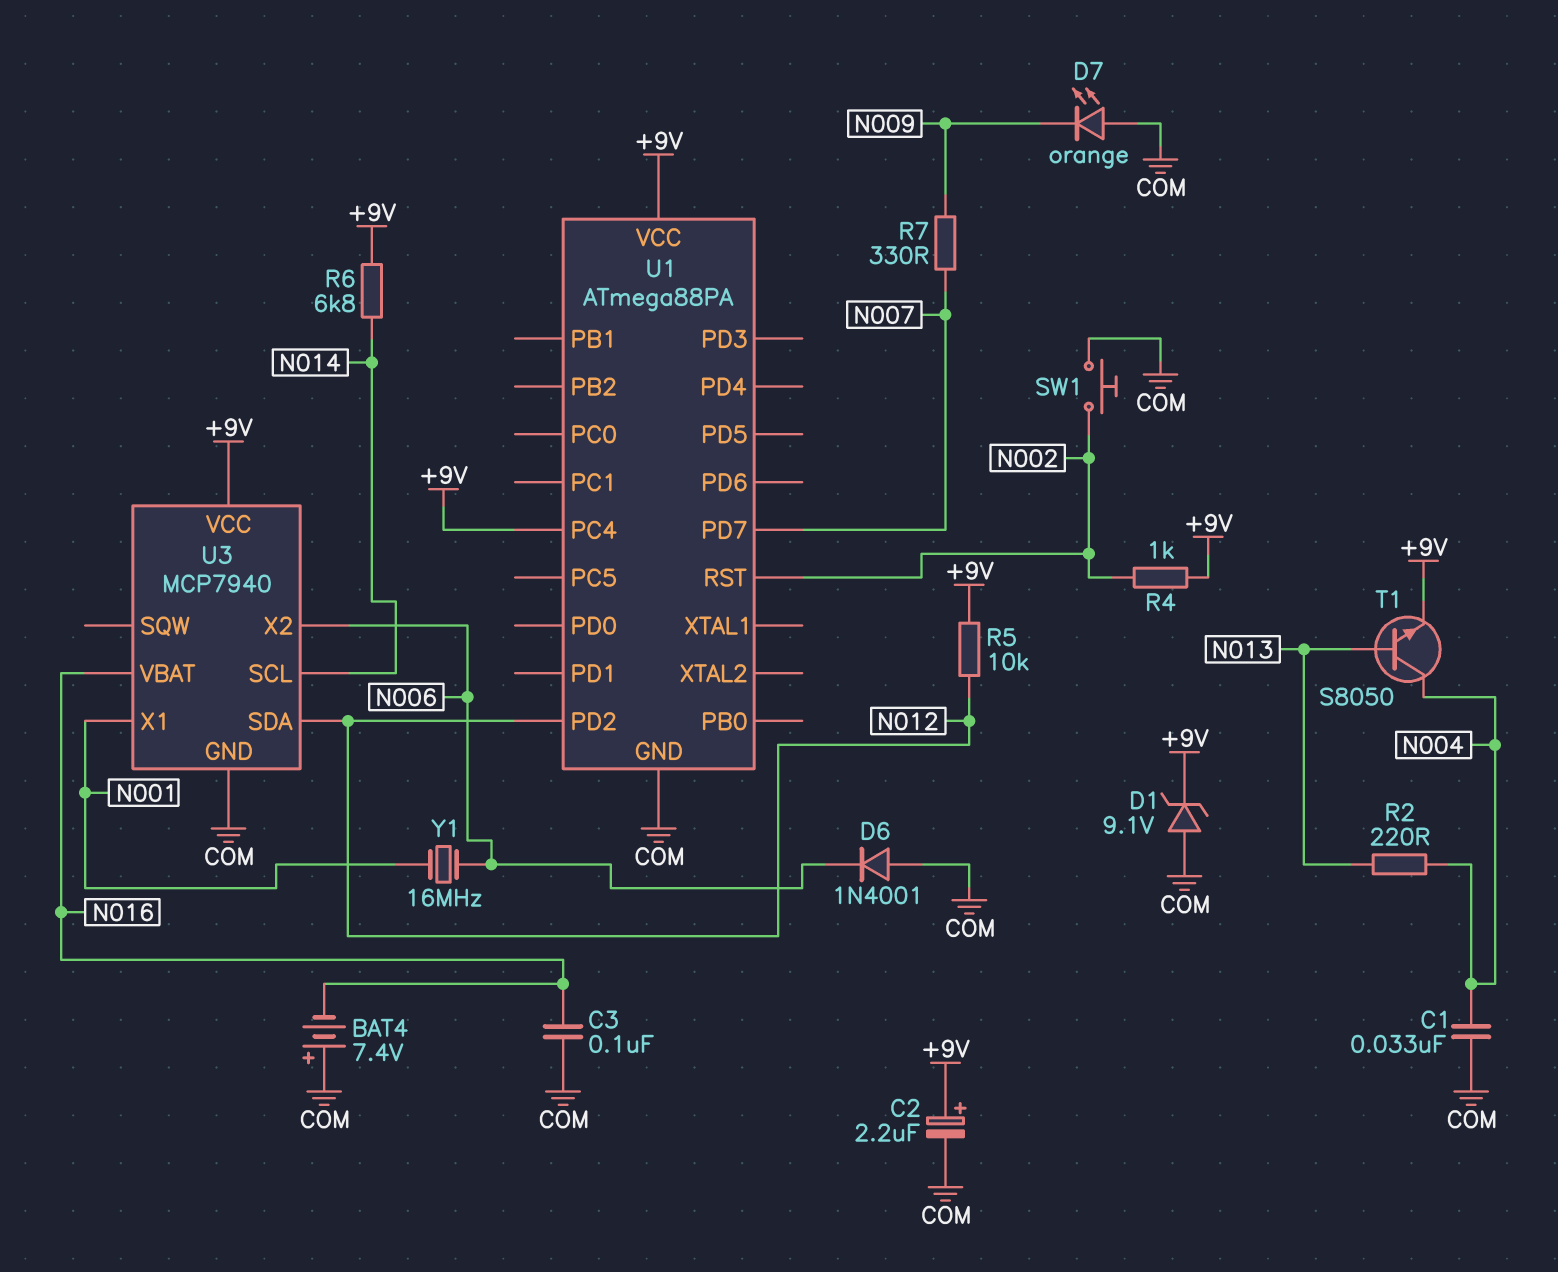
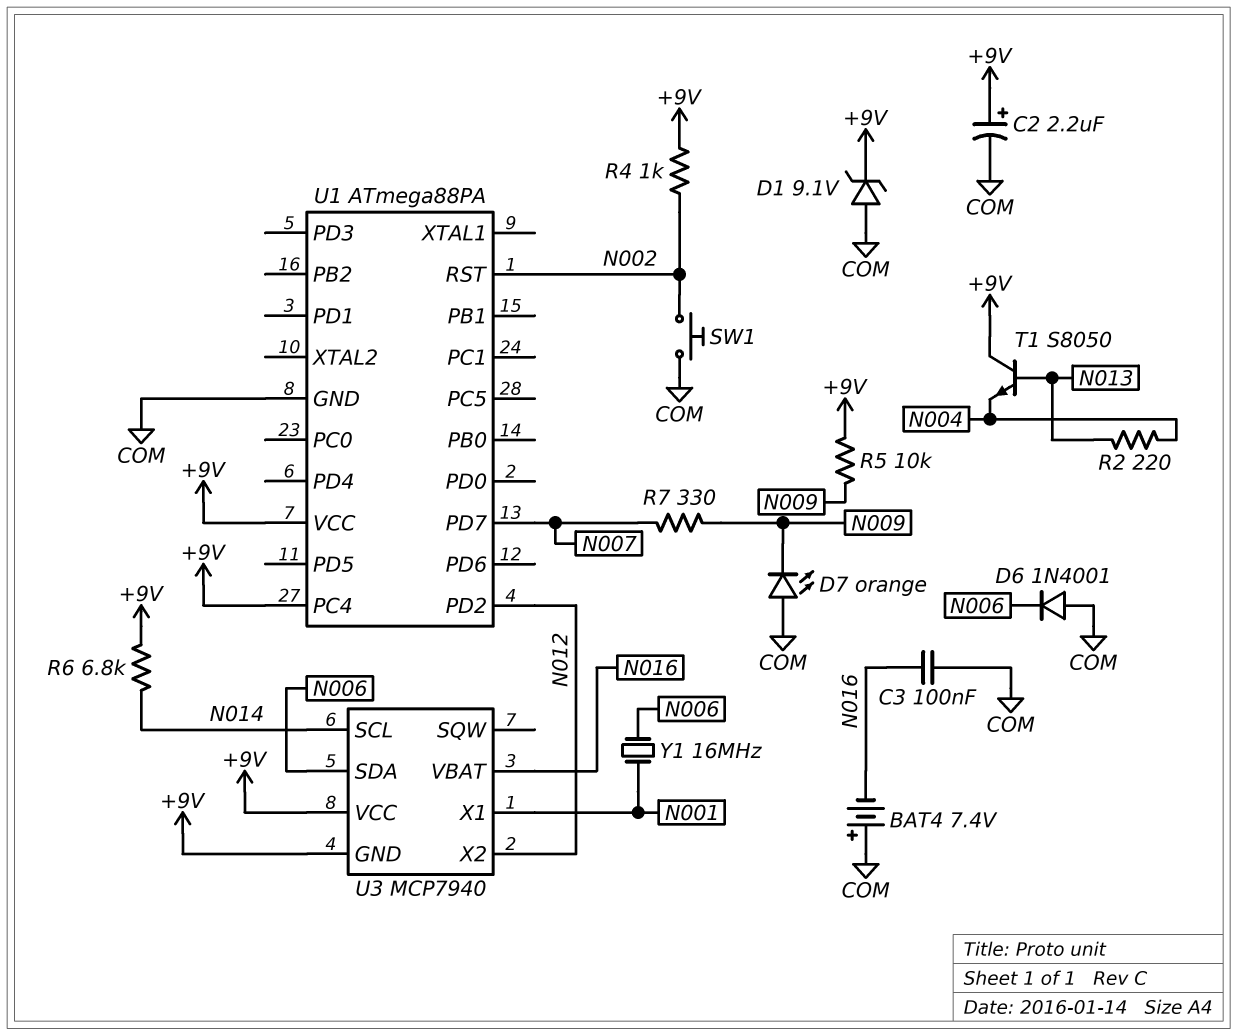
C1: 33nF (COM, N004) -> none
R5: 10k (+9V, N012) -> 10k (+9V, N009)
T1: NPN S8050 (B N013, C N004, E +9V) -> NPN S8050 (B N013, C +9V, E N004)
U3 pin GND: COM -> +9V
U3 pin SDA: N012 -> N006
U3 pin X2: N006 -> N012

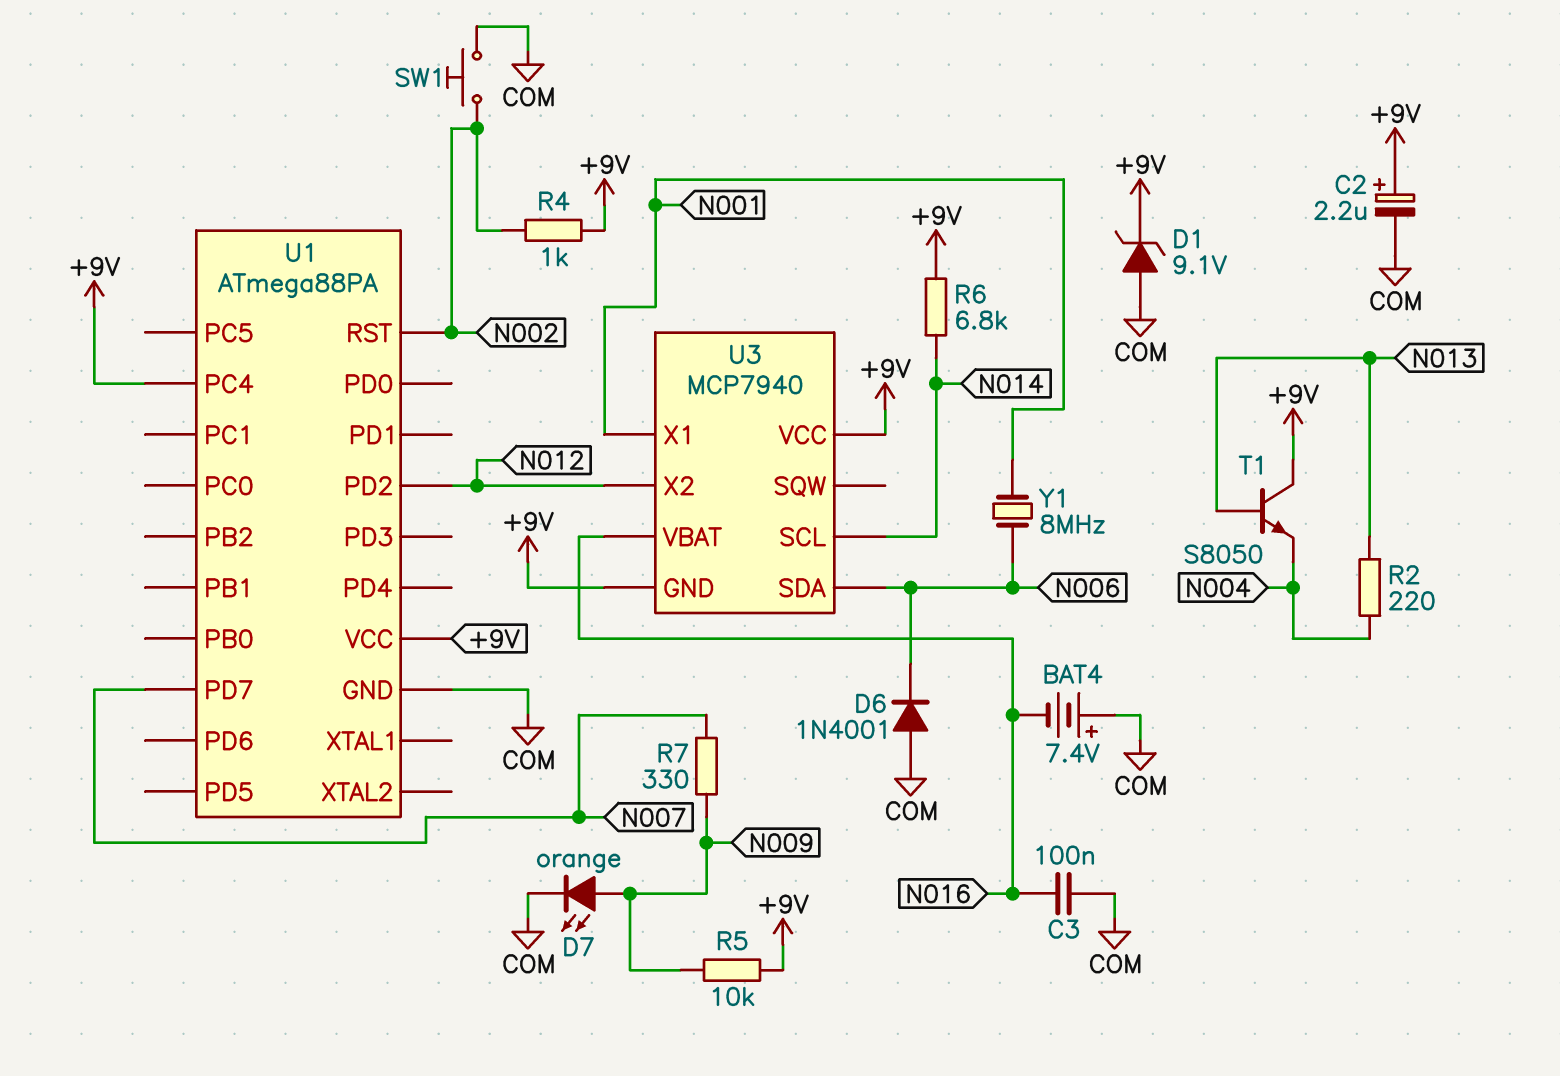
D7: LED orange (A COM, K N009) -> LED orange (A N009, K COM)
Y1: 16MHz (N001, N006) -> 8MHz (N001, N006)

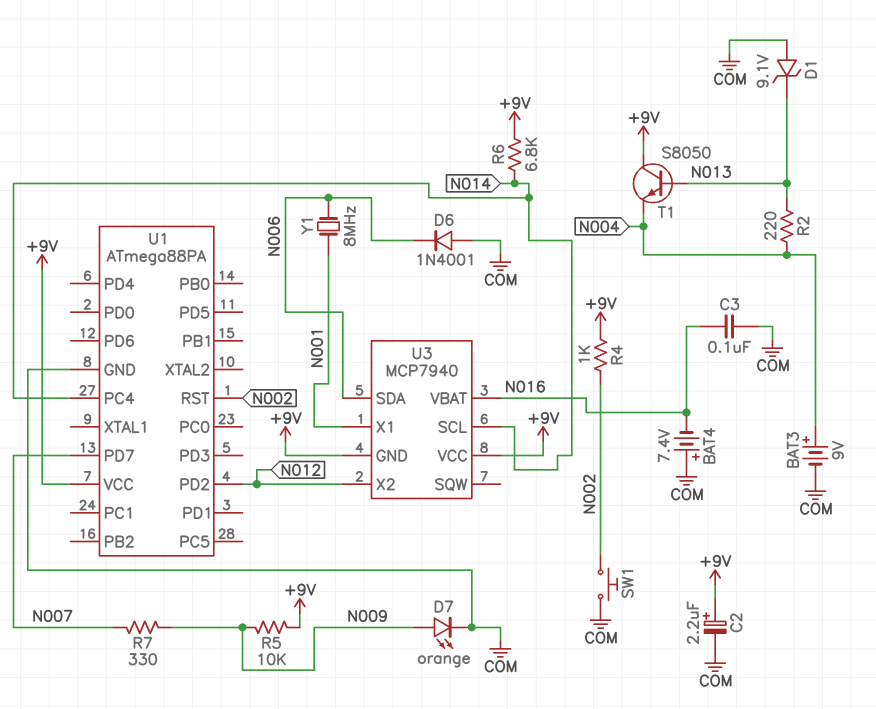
BAT3: none -> 9V (plus N004, minus COM)
D1: zener 9.1V (A COM, K +9V) -> zener 9.1V (A COM, K N013)
U1 pin PC4: +9V -> N014

